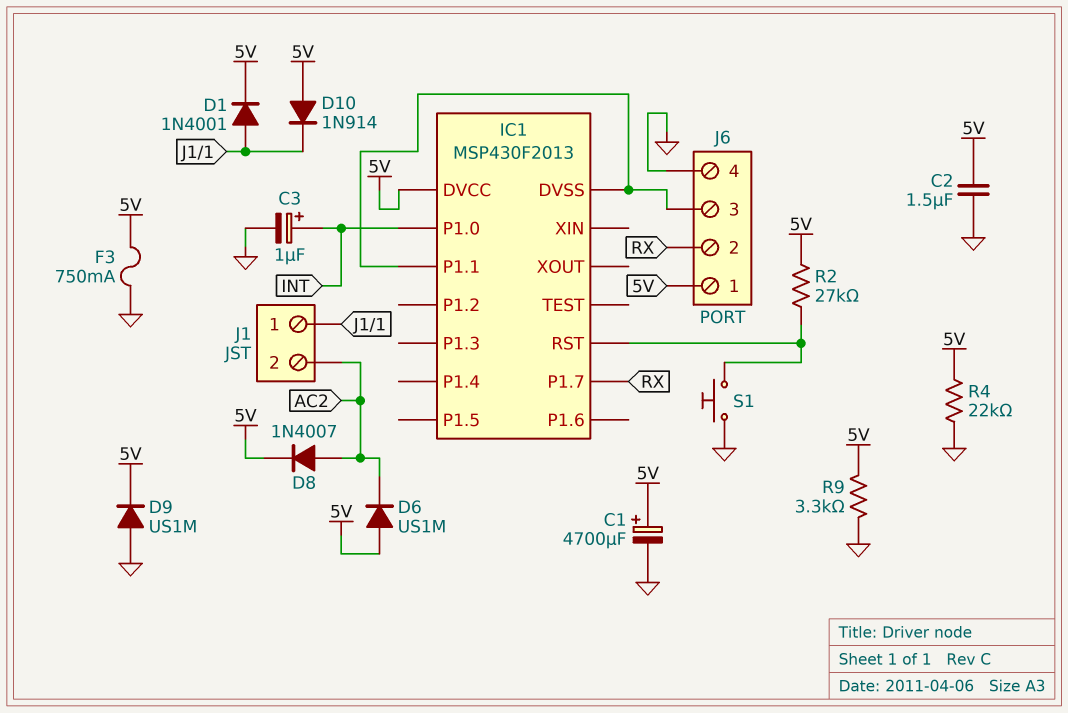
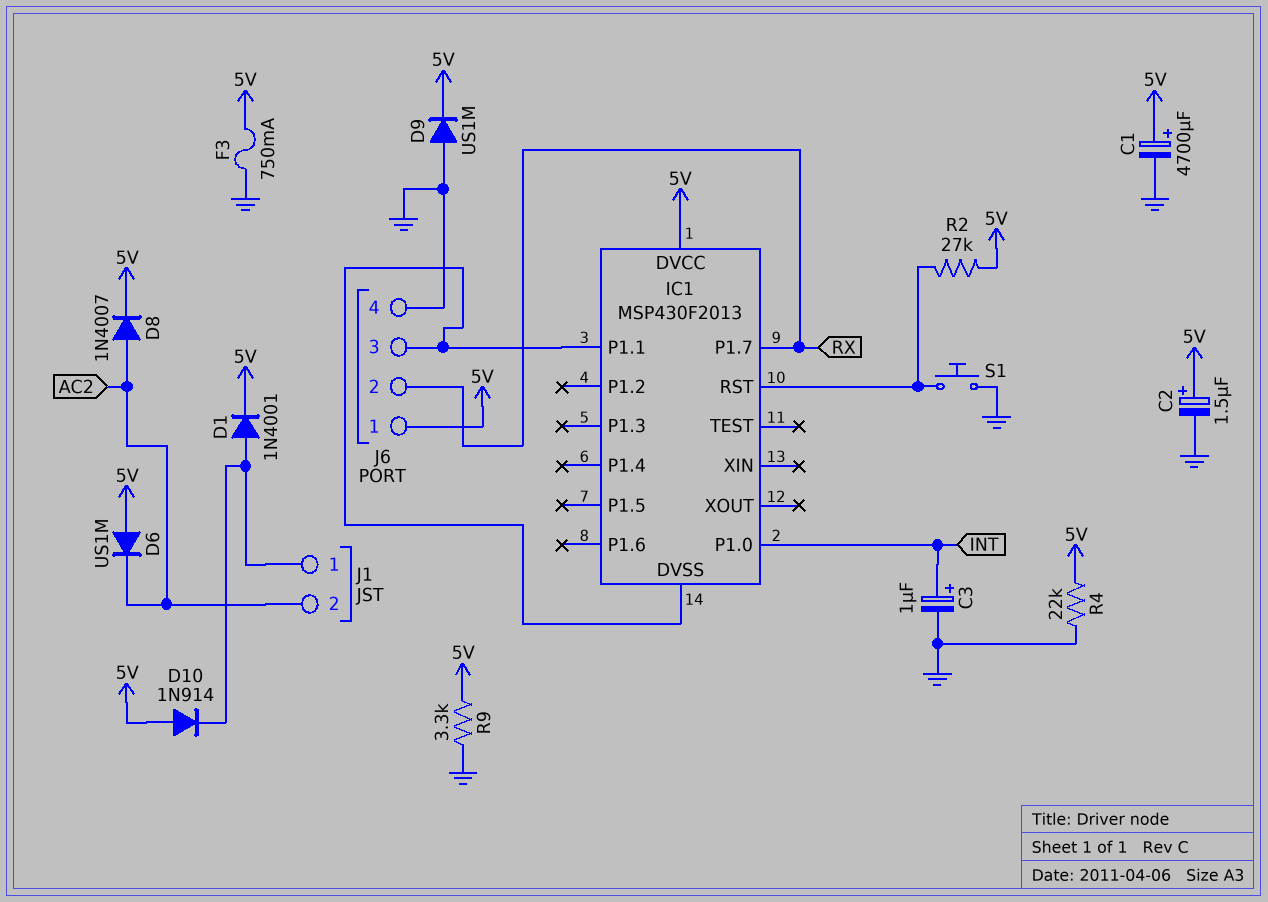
C2: 1.5uF (5V, GND) -> 1.5uF (plus 5V, minus GND)

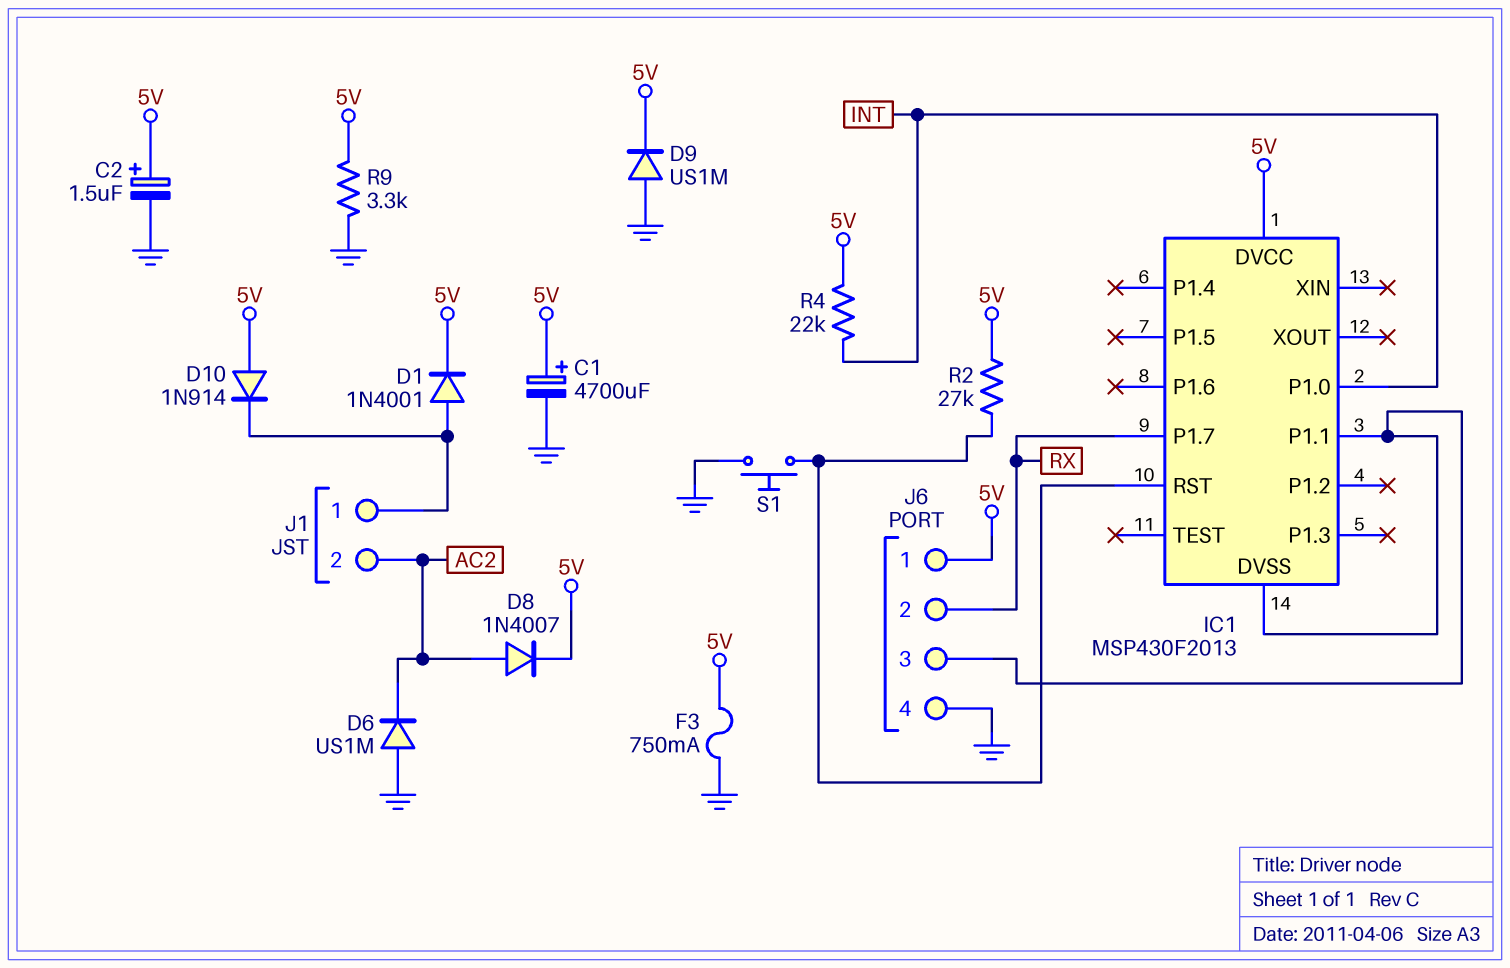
C3: 1uF (plus INT, minus GND) -> none
D6: diode US1M (A 5V, K AC2) -> diode US1M (A GND, K AC2)
R4: 22k (5V, GND) -> 22k (5V, INT)

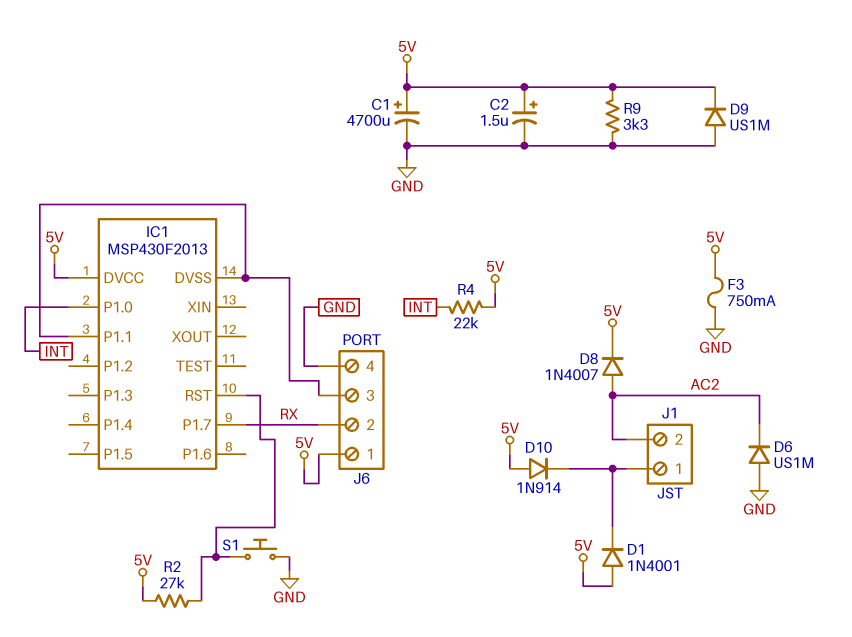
D1: diode 1N4001 (A J1/1, K 5V) -> diode 1N4001 (A 5V, K J1/1)

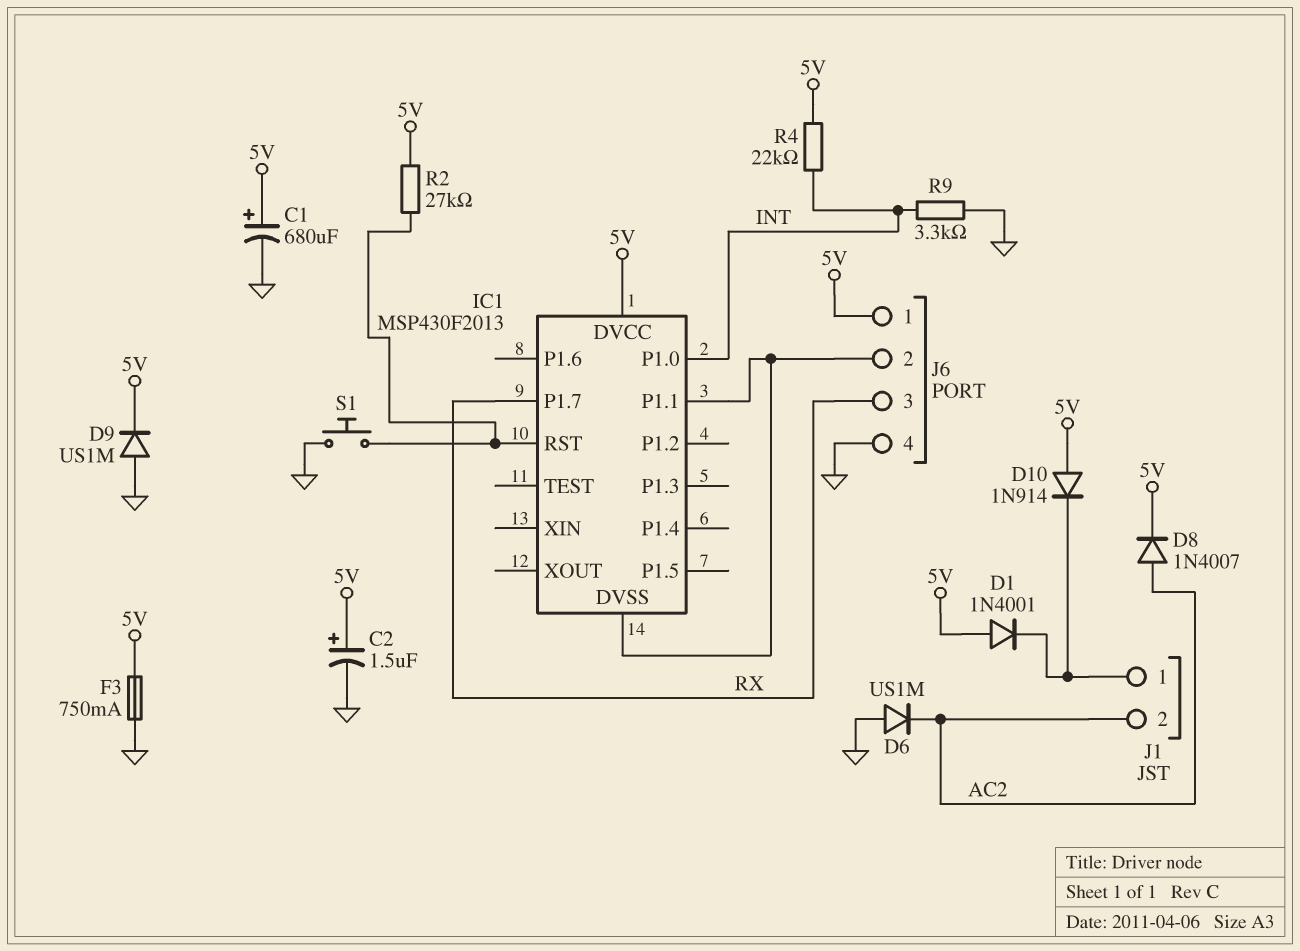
C1: 4700uF (plus 5V, minus GND) -> 680uF (plus 5V, minus GND)
J6 pin 2: RX -> IC1/DVSS
J6 pin 3: IC1/DVSS -> RX
R9: 3.3k (5V, GND) -> 3.3k (GND, INT)

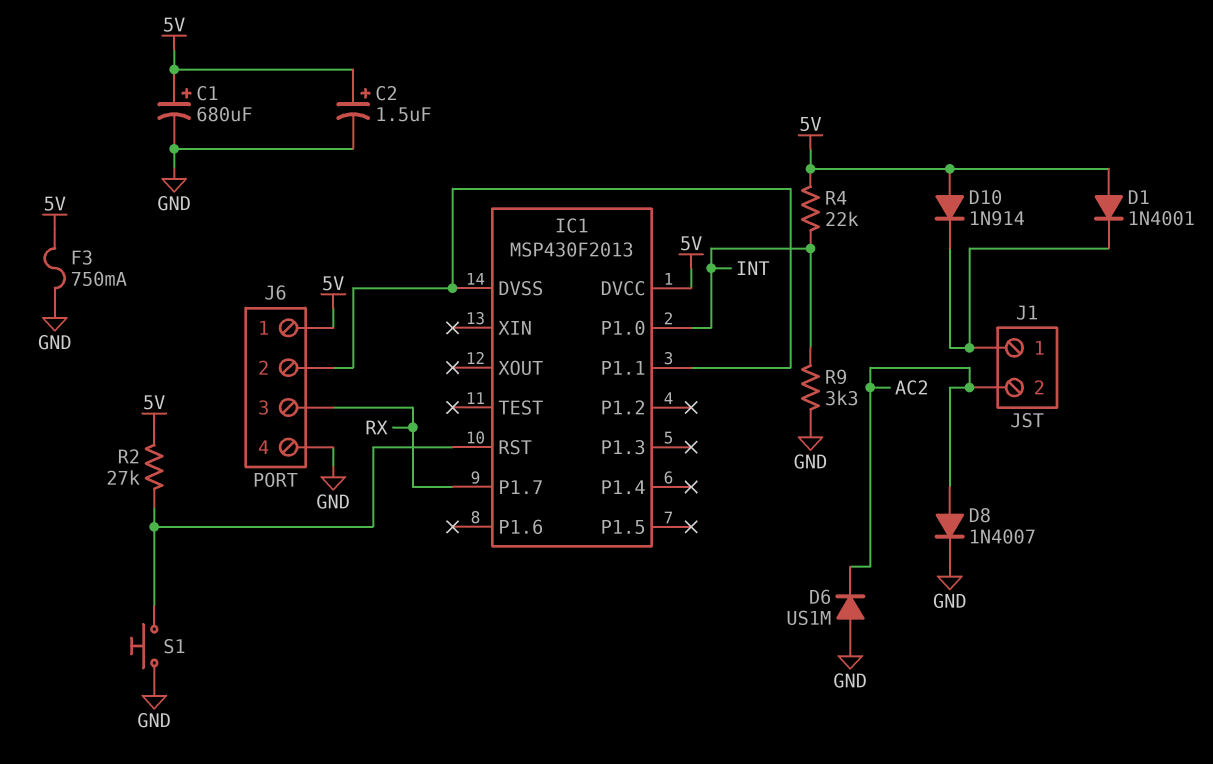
D8: diode 1N4007 (A AC2, K 5V) -> diode 1N4007 (A AC2, K GND)
D9: diode US1M (A GND, K 5V) -> none

